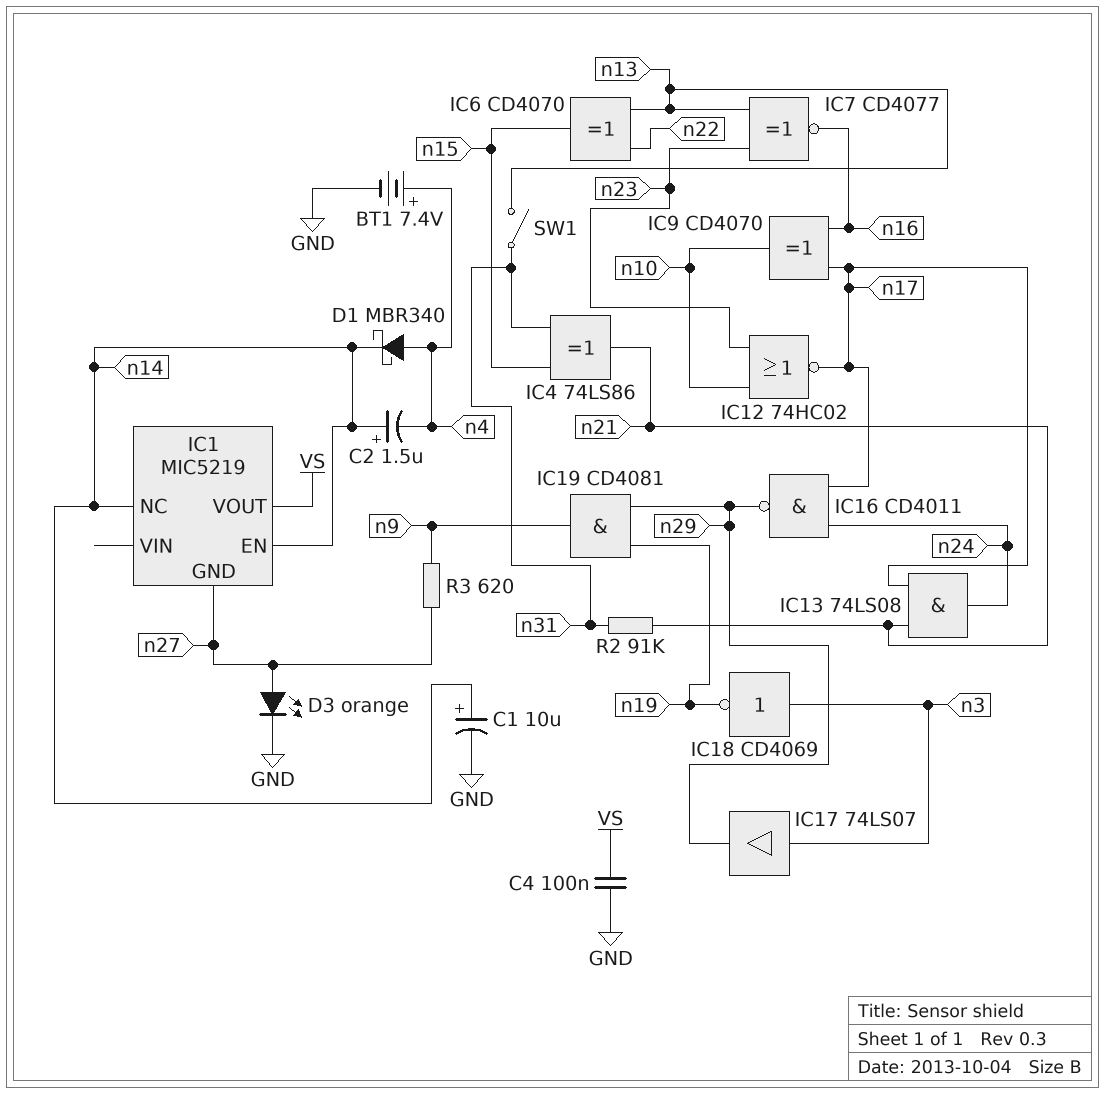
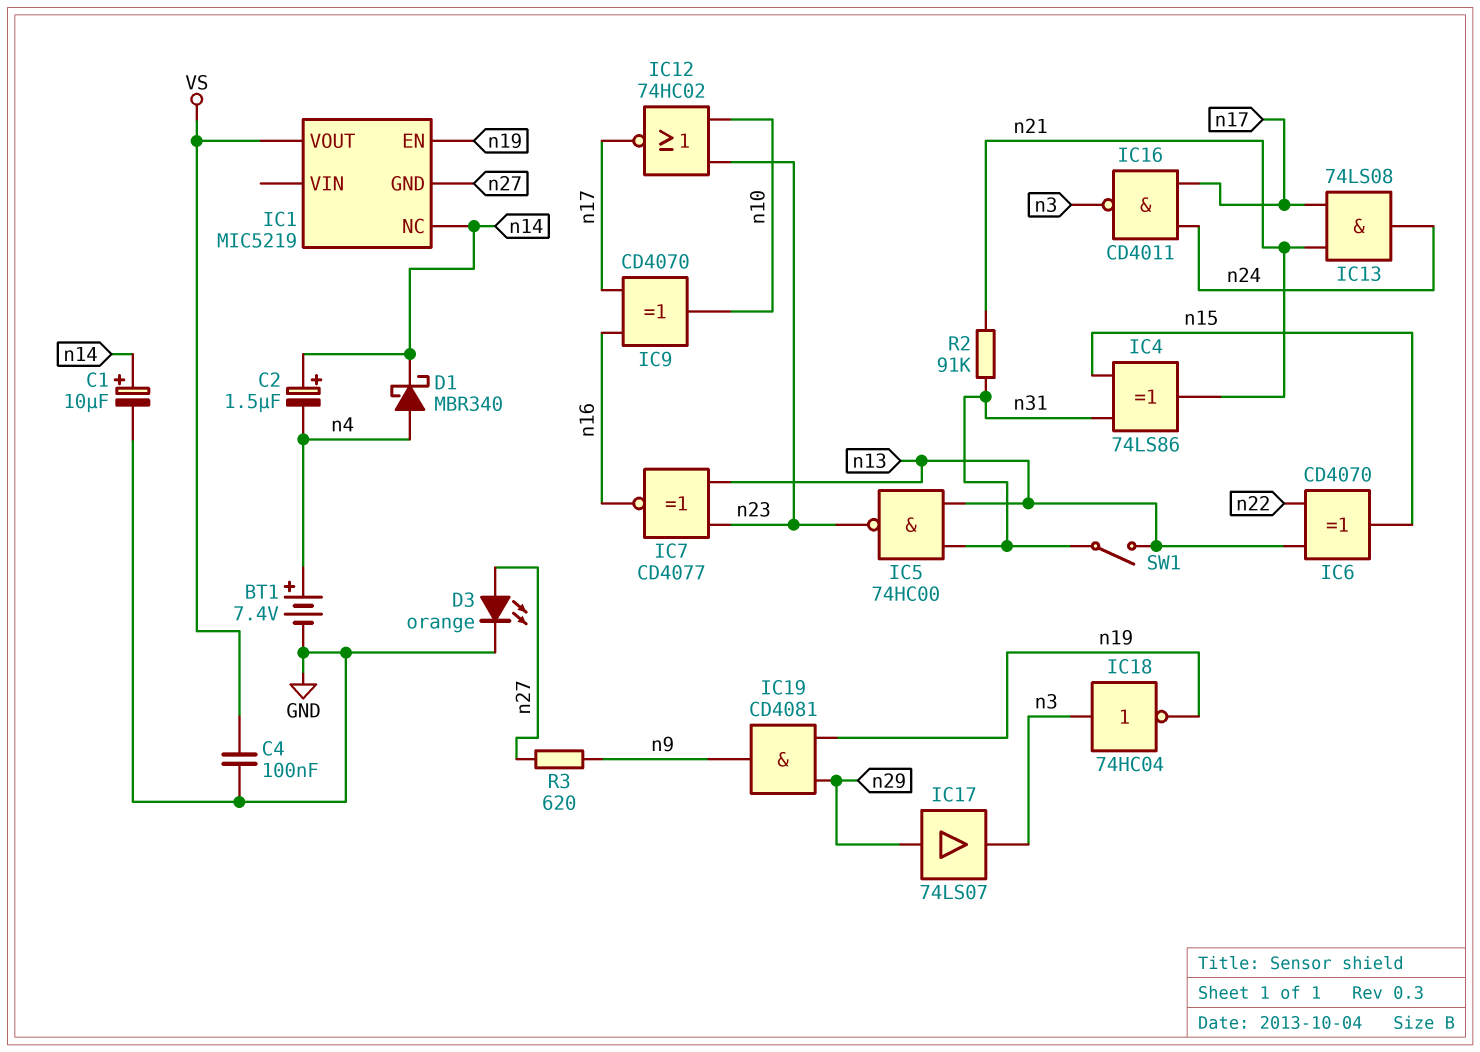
IC1 pin EN: n14 -> n19
IC5: none -> NAND 74HC00 (in n13, in n31, out n23)
IC16: NAND CD4011 (in n17, in n24, out n29) -> NAND CD4011 (in n17, in n24, out n3)
IC17: buffer 74LS07 (in n3, out n29) -> buffer 74LS07 (in n29, out n3)
IC18: NOT CD4069 (in n3, out n19) -> NOT 74HC04 (in n3, out n19)

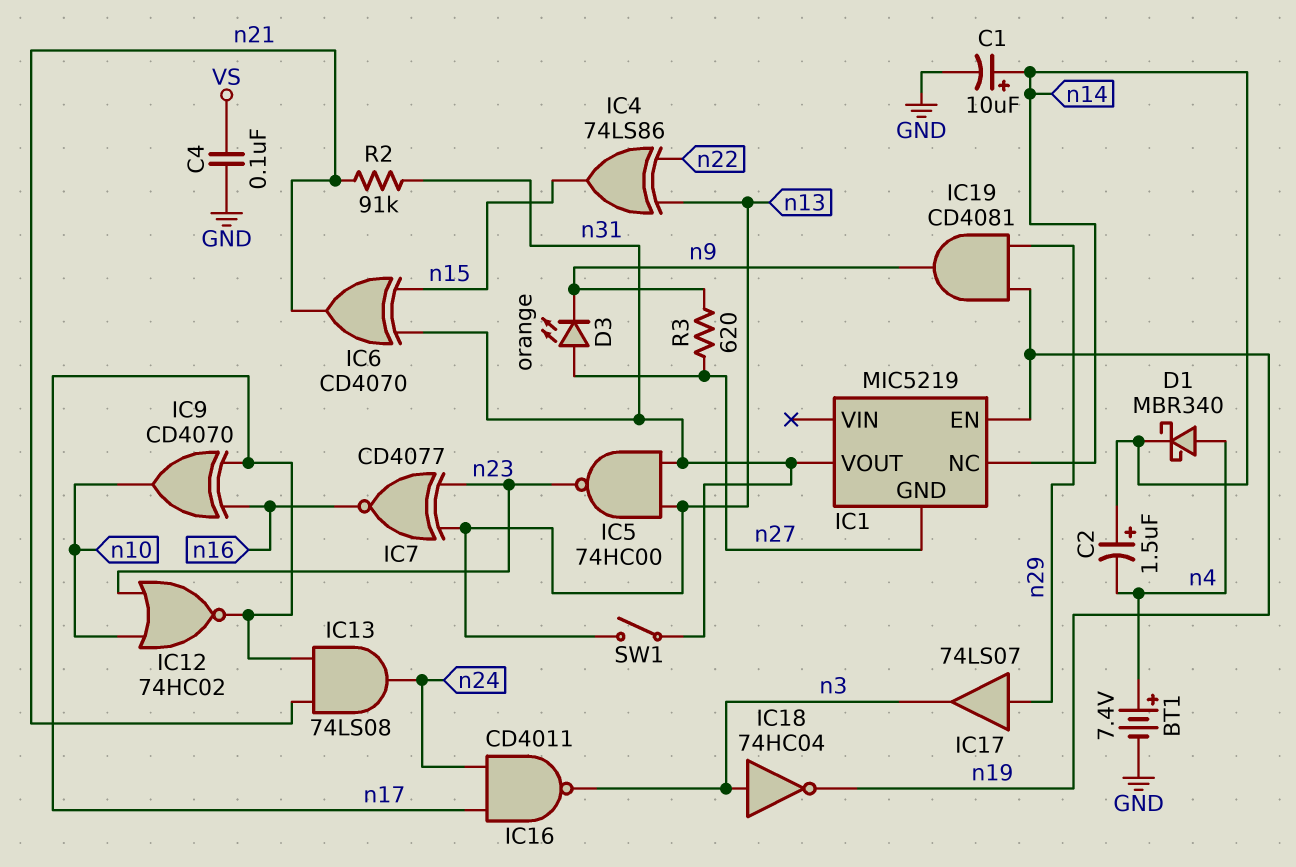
D3: LED orange (A n27, K GND) -> LED orange (A n27, K n9)
IC1 pin VOUT: VS -> n31
IC4: XOR 74LS86 (in n15, in n31, out n21) -> XOR 74LS86 (in n13, in n22, out n15)
IC6: XOR CD4070 (in n13, in n22, out n15) -> XOR CD4070 (in n15, in n31, out n21)

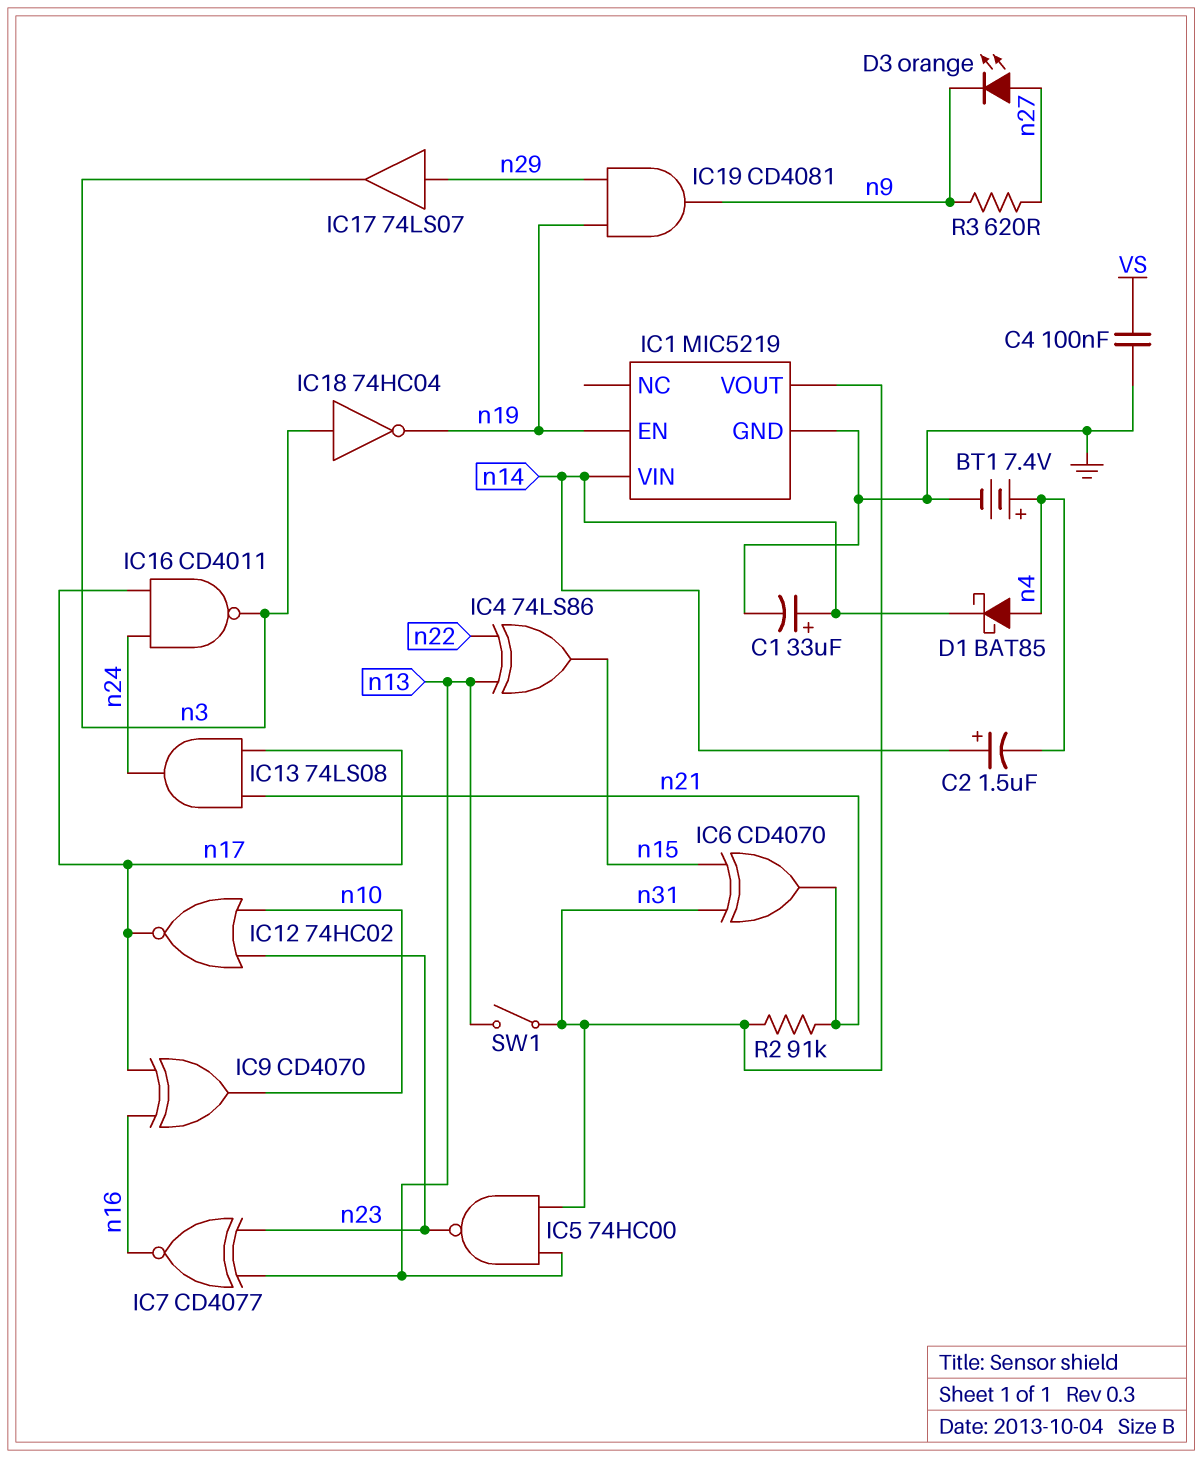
C1: 10uF (plus n14, minus GND) -> 33uF (plus n14, minus GND)
D1: schottky MBR340 (A n4, K n14) -> schottky BAT85 (A n4, K n14)
IC1 pin GND: n27 -> GND
IC1 pin NC: n14 -> none
IC1 pin VIN: none -> n14

